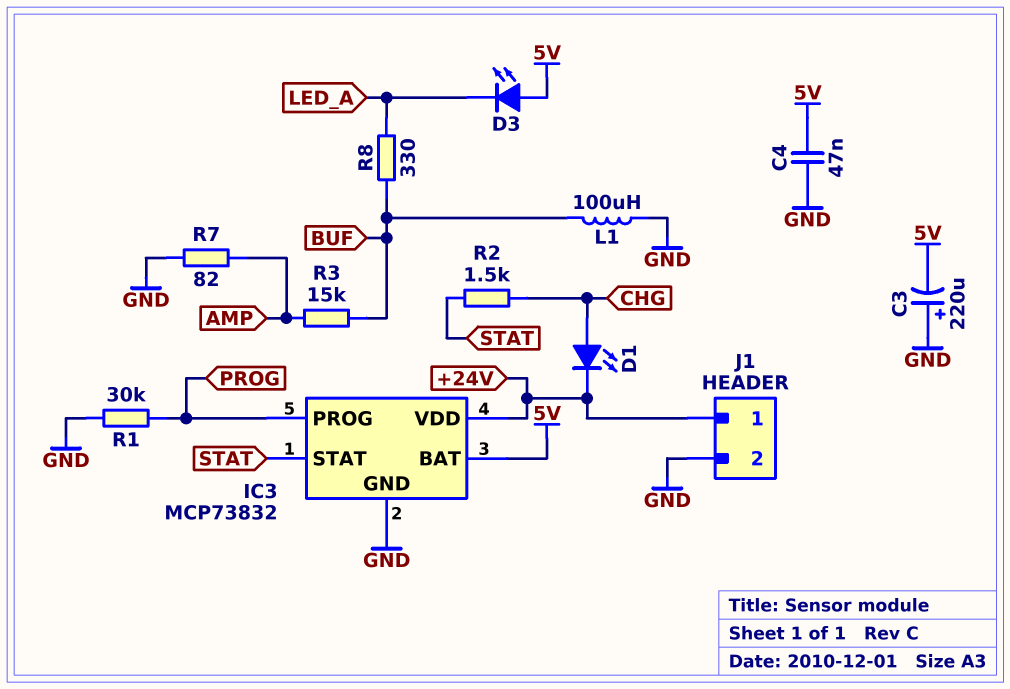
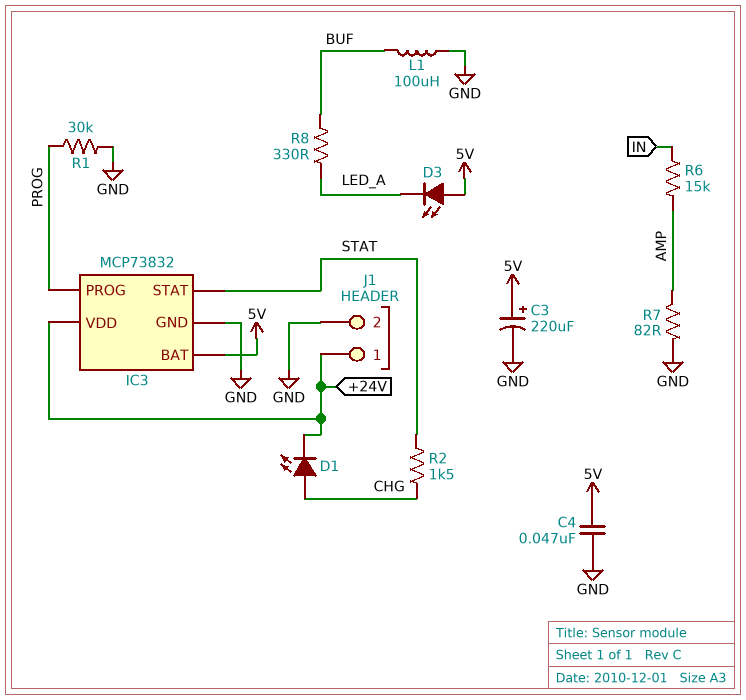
C3: 220uF (plus GND, minus 5V) -> 220uF (plus 5V, minus GND)
R3: 15k (AMP, BUF) -> none
R6: none -> 15k (AMP, IN)

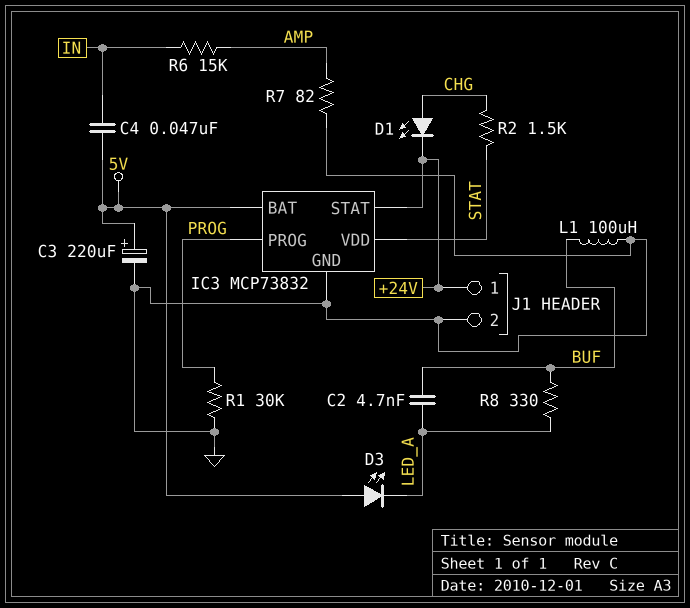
C2: none -> 4.7nF (BUF, LED_A)
C4: 47nF (5V, GND) -> 47nF (5V, IN)
IC3 pin STAT: STAT -> +24V
IC3 pin VDD: +24V -> STAT

